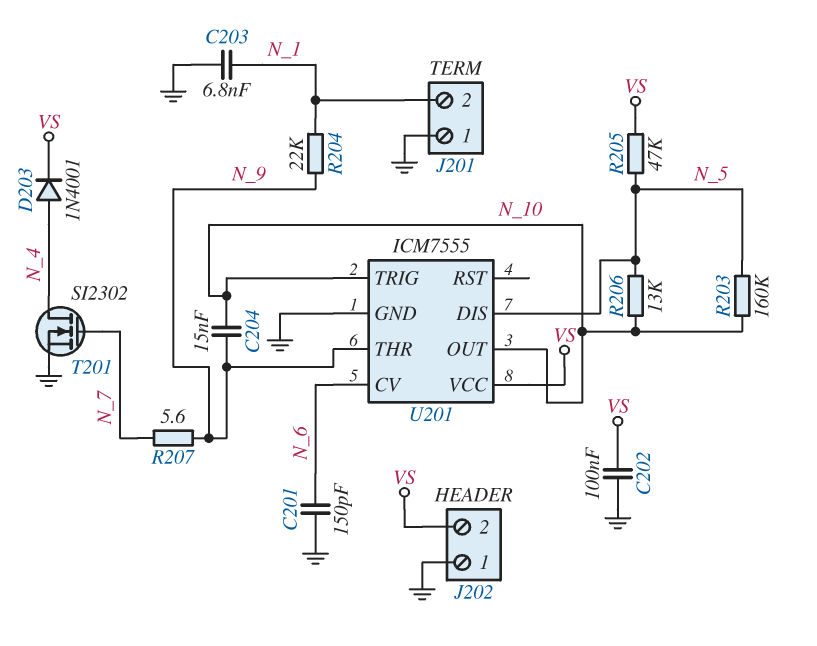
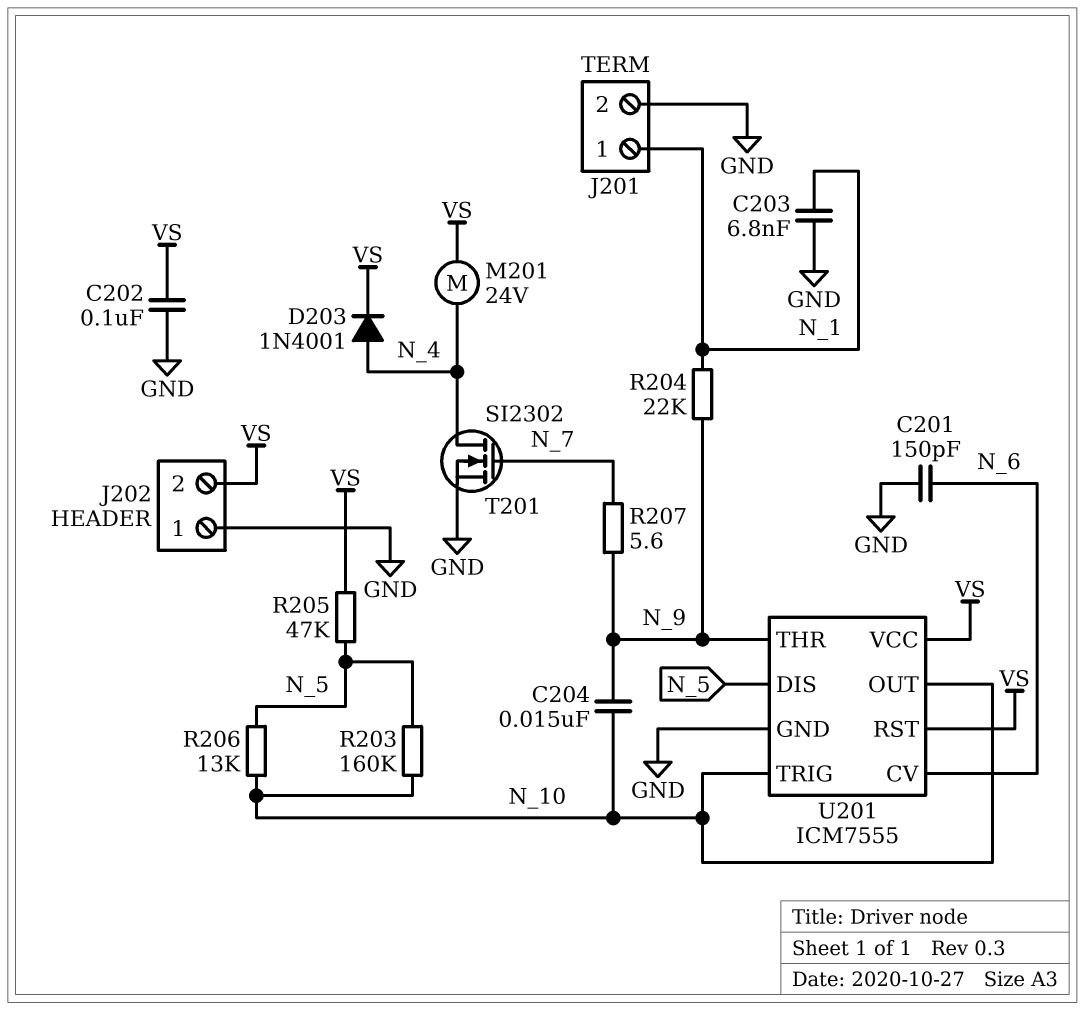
J201 pin 1: GND -> N_1
J201 pin 2: N_1 -> GND
M201: none -> motor 24V (N_4, VS)
U201 pin RST: none -> VS

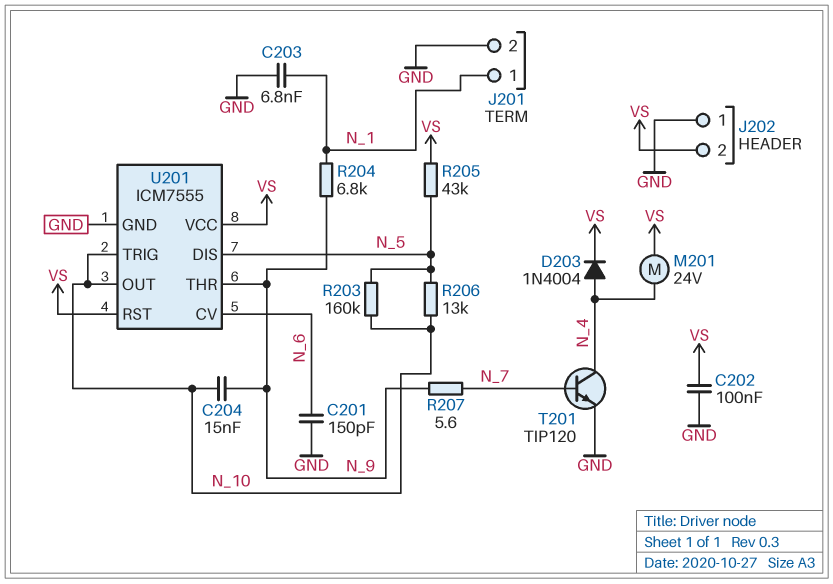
D203: diode 1N4001 (A N_4, K VS) -> diode 1N4004 (A N_4, K VS)
R204: 22k (N_1, N_9) -> 6.8k (N_1, N_9)
R205: 47k (N_5, VS) -> 43k (N_5, VS)
T201: NMOS SI2302 (G N_7, D N_4, S GND) -> NPN TIP120 (B N_7, C N_4, E GND)

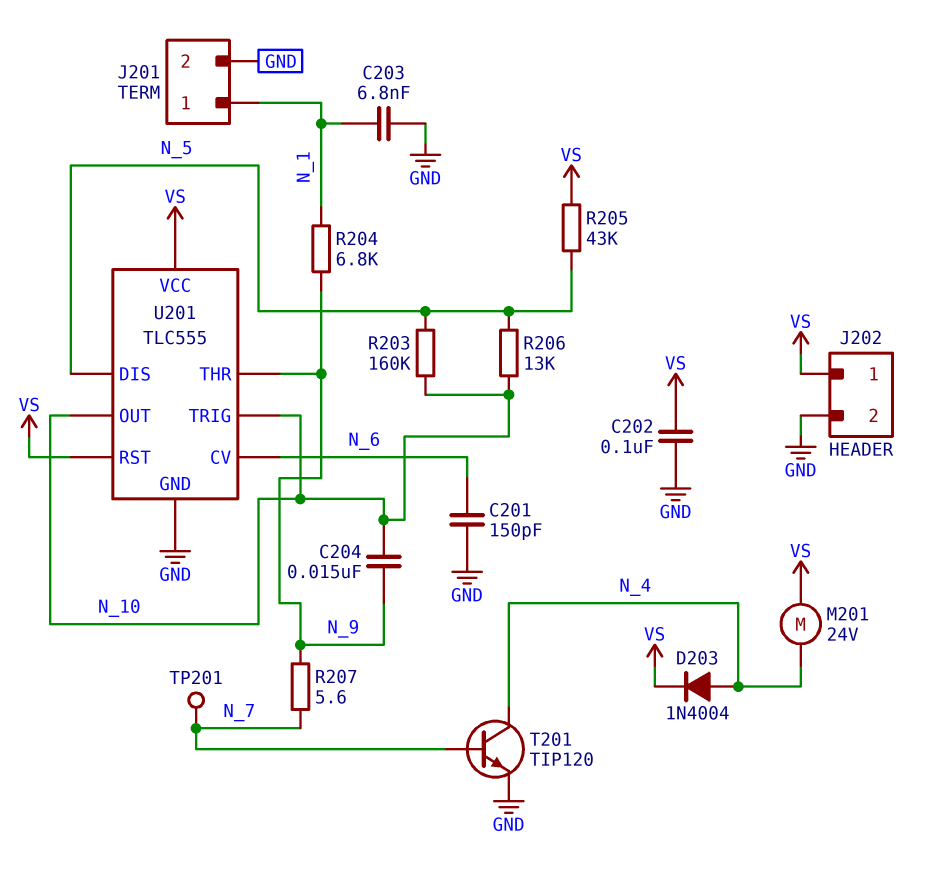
J202 pin 1: GND -> VS
J202 pin 2: VS -> GND
TP201: none -> test point (N_7)
U201: ICM7555 -> TLC555

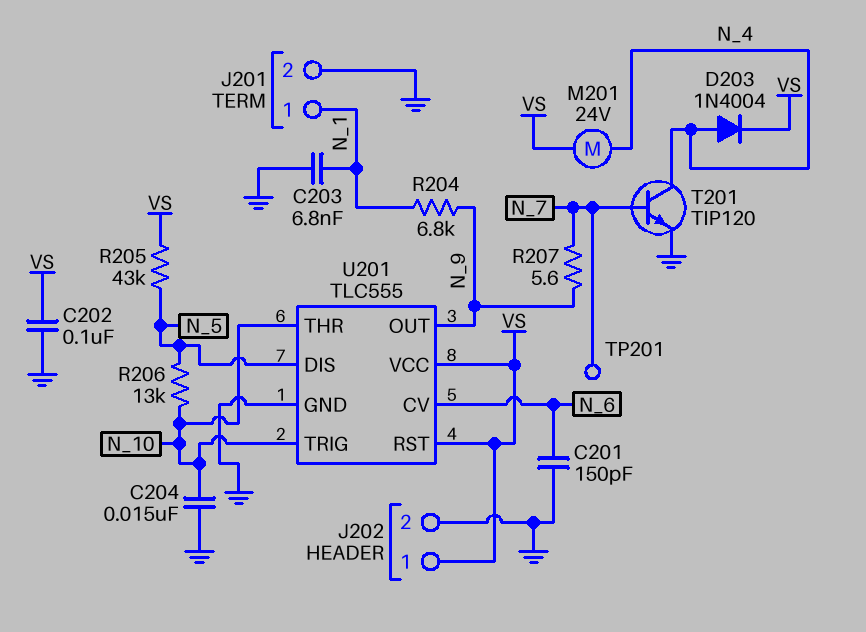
C204: 15nF (N_9, N_10) -> 15nF (GND, N_10)
R203: 160k (N_5, N_10) -> none
U201 pin OUT: N_10 -> N_9
U201 pin THR: N_9 -> N_10

